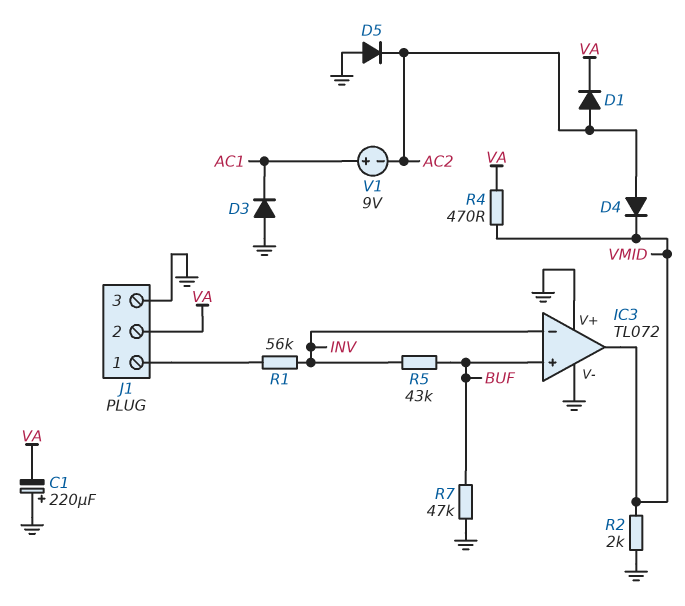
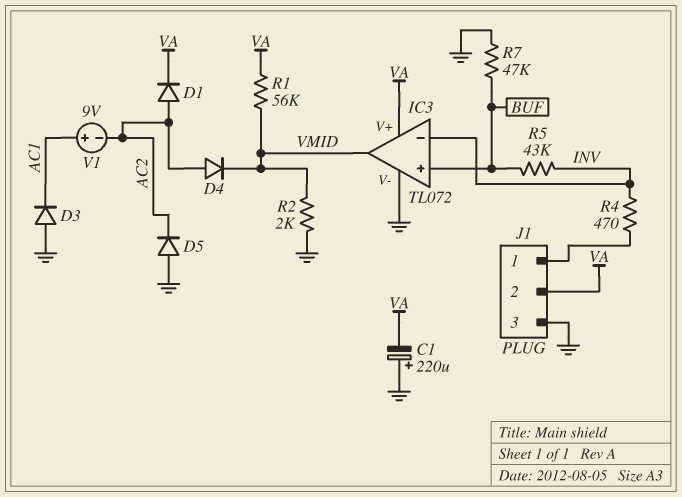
IC3 pin V+: GND -> VA
R1: 56k (INV, J1/1) -> 56k (VA, VMID)
R4: 470 (VA, VMID) -> 470 (INV, J1/1)

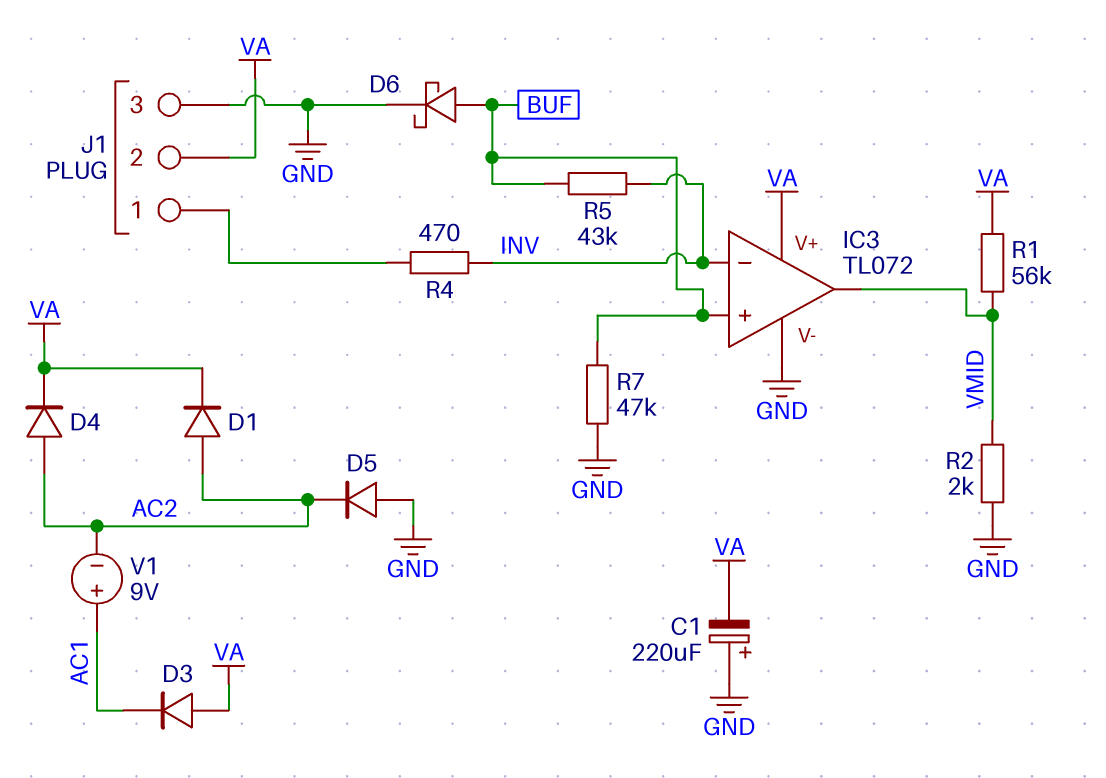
D3: diode (A GND, K AC1) -> diode (A VA, K AC1)
D4: diode (A AC2, K VMID) -> diode (A AC2, K VA)
D6: none -> schottky (A BUF, K GND)

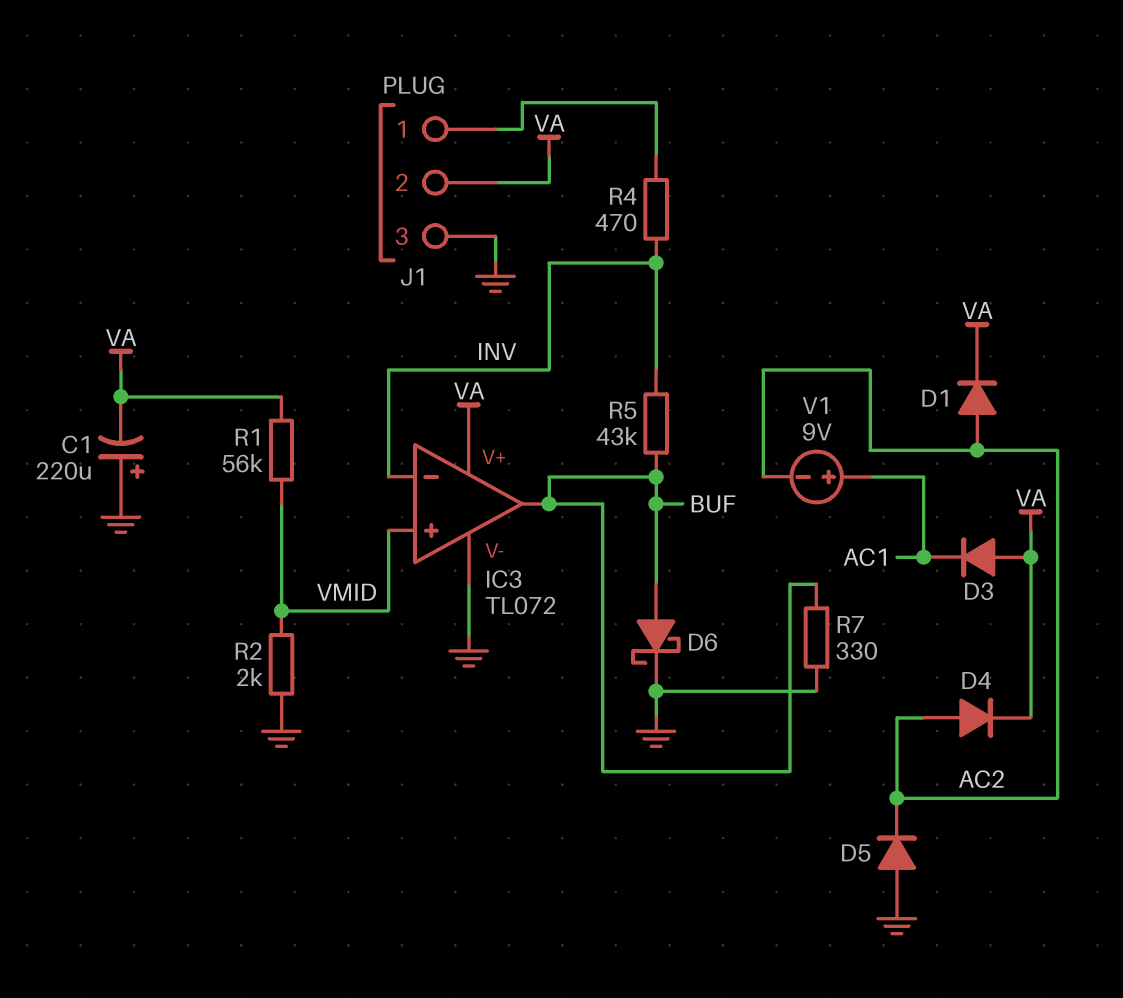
IC3 pin in+: BUF -> VMID
IC3 pin out: VMID -> BUF
R7: 47k (BUF, GND) -> 330 (BUF, GND)

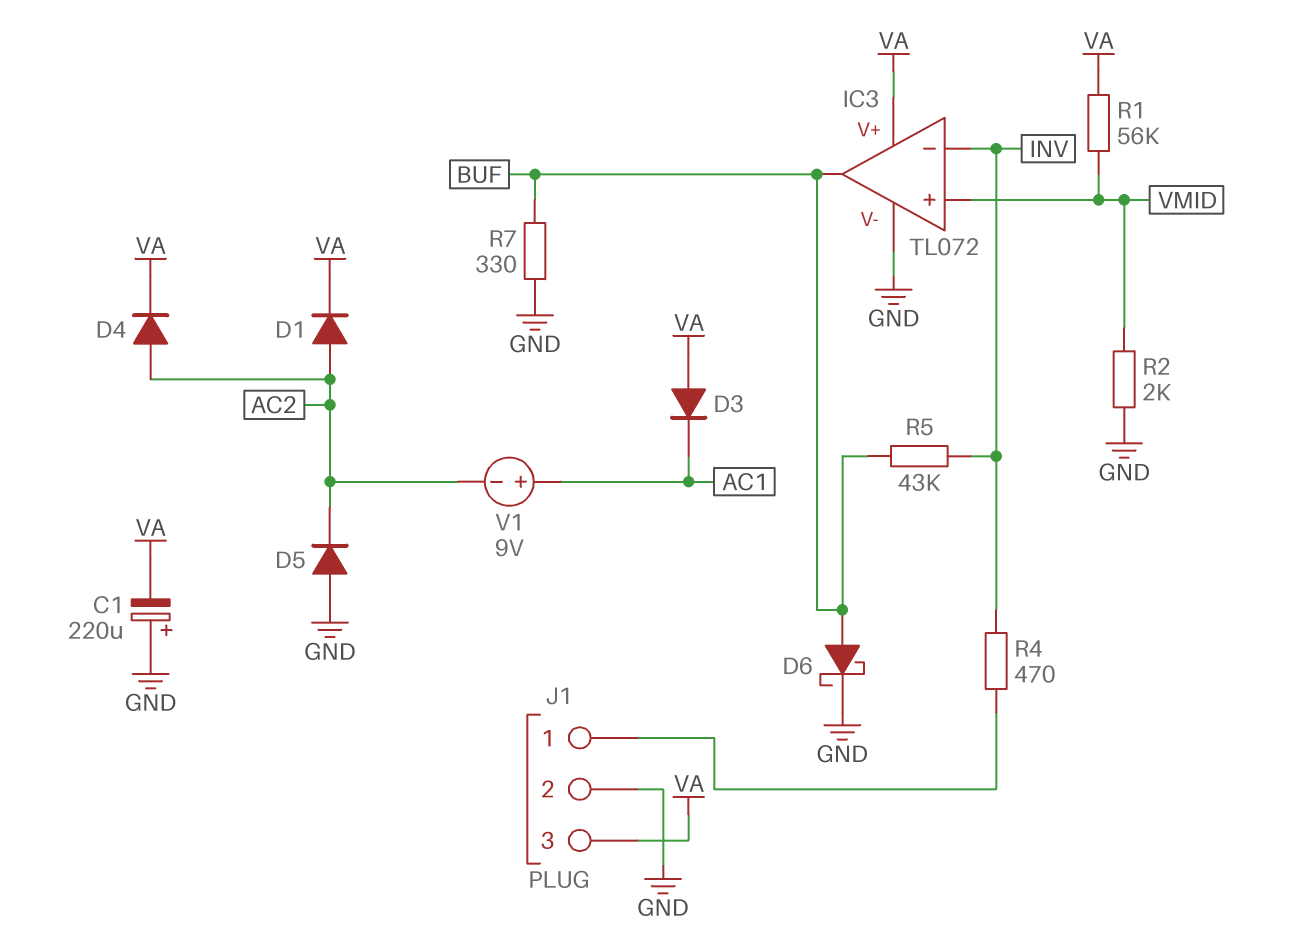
J1 pin 2: VA -> GND
J1 pin 3: GND -> VA

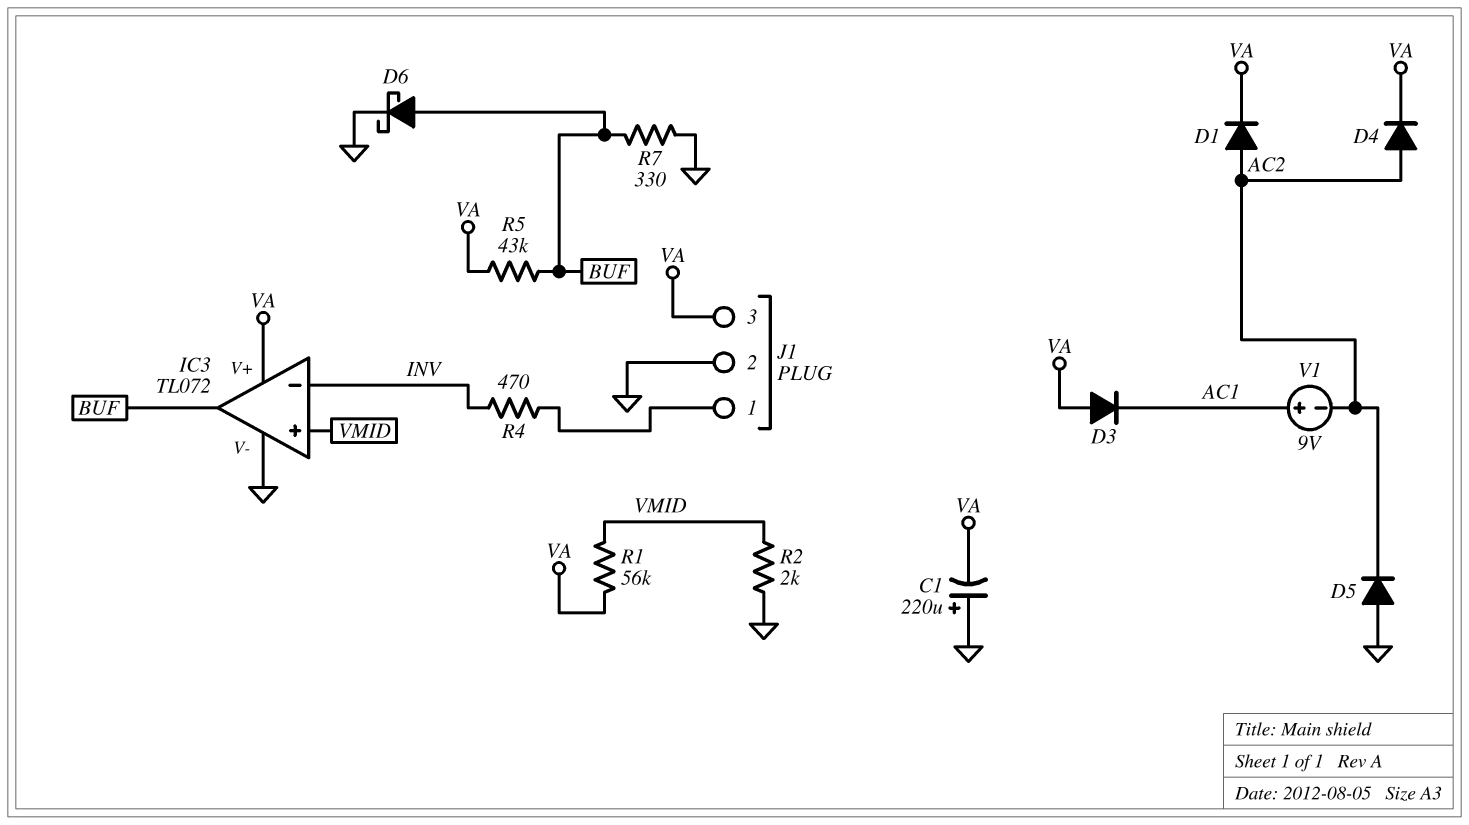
R5: 43k (BUF, INV) -> 43k (BUF, VA)

